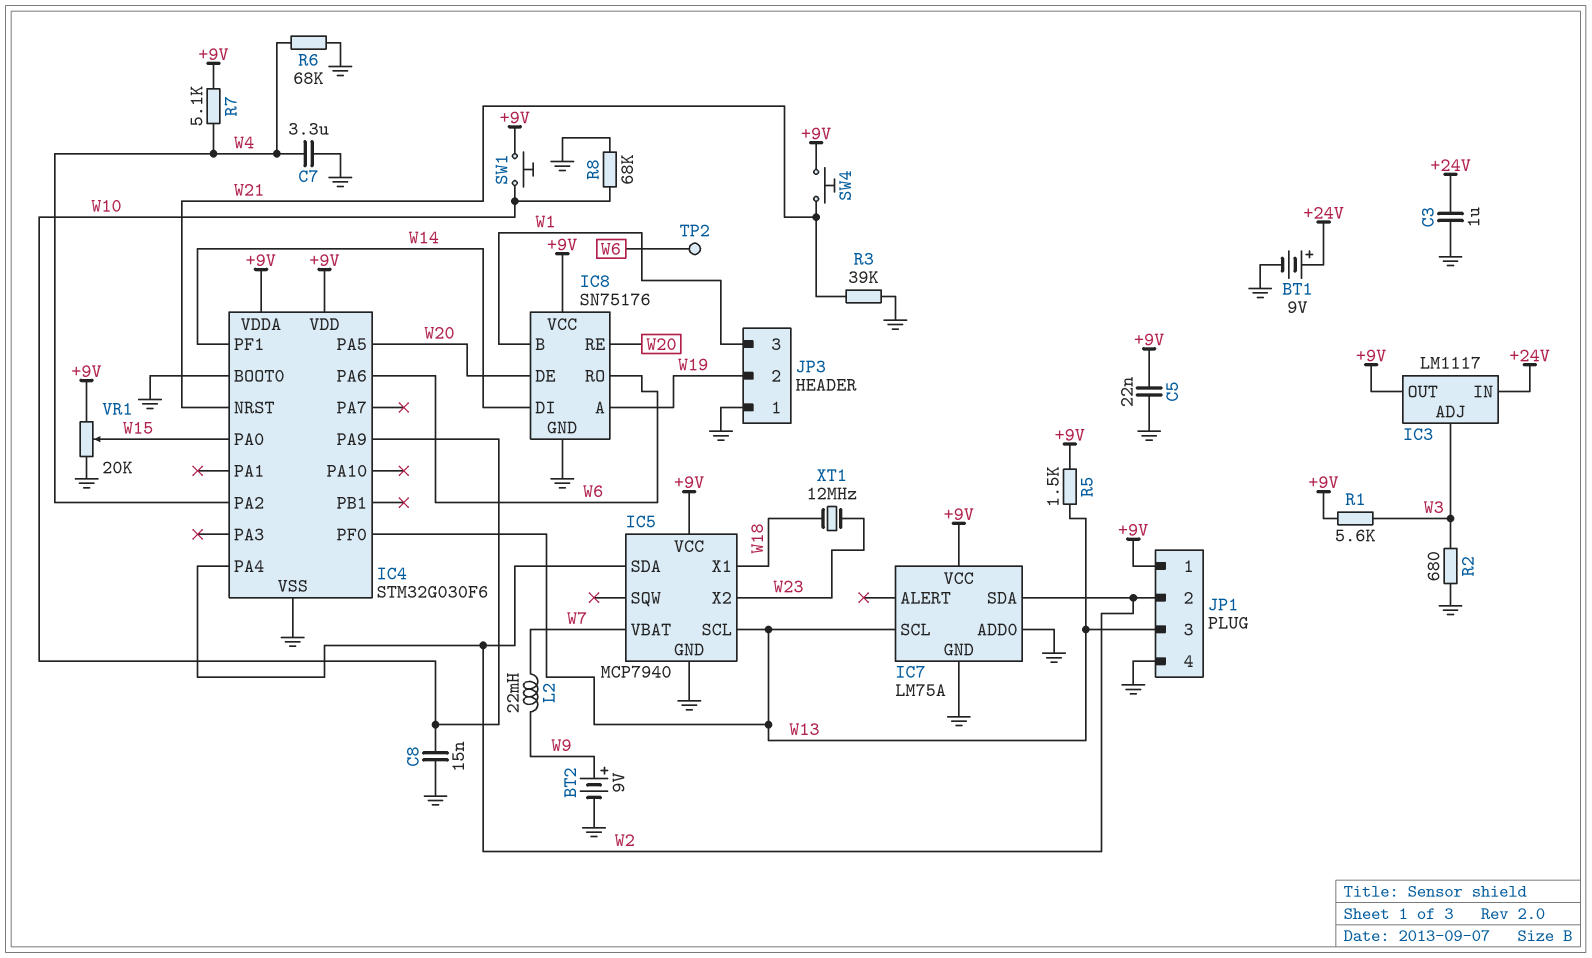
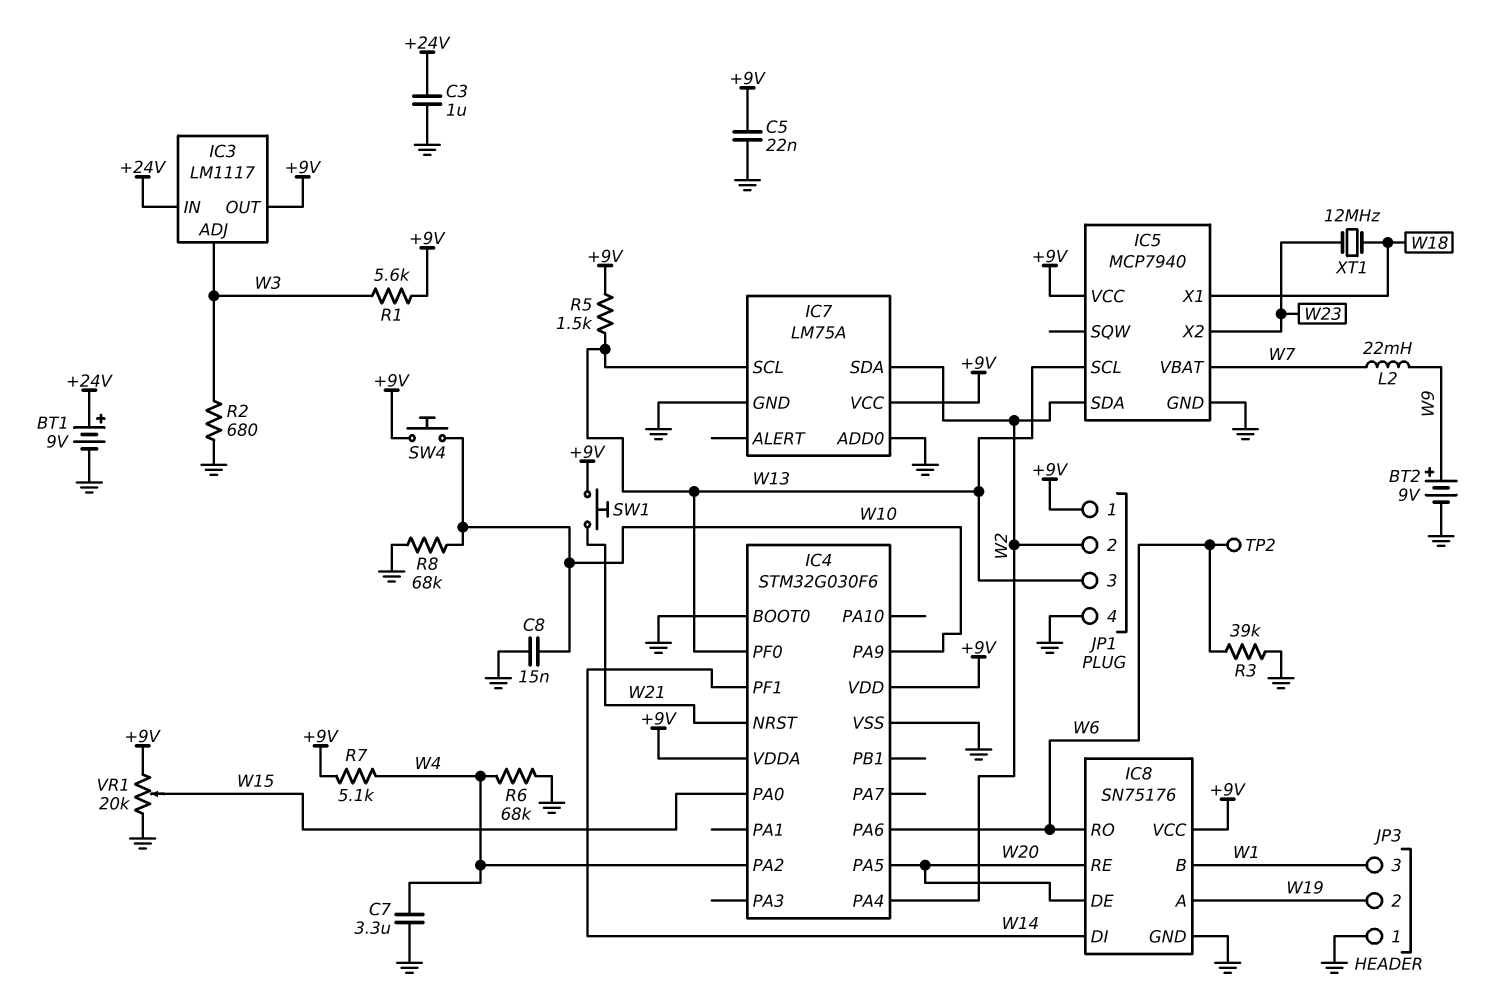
R3: 39k (GND, W21) -> 39k (GND, W6)
SW1: button (+9V, W10) -> button (+9V, W21)
SW4: button (+9V, W21) -> button (+9V, W10)

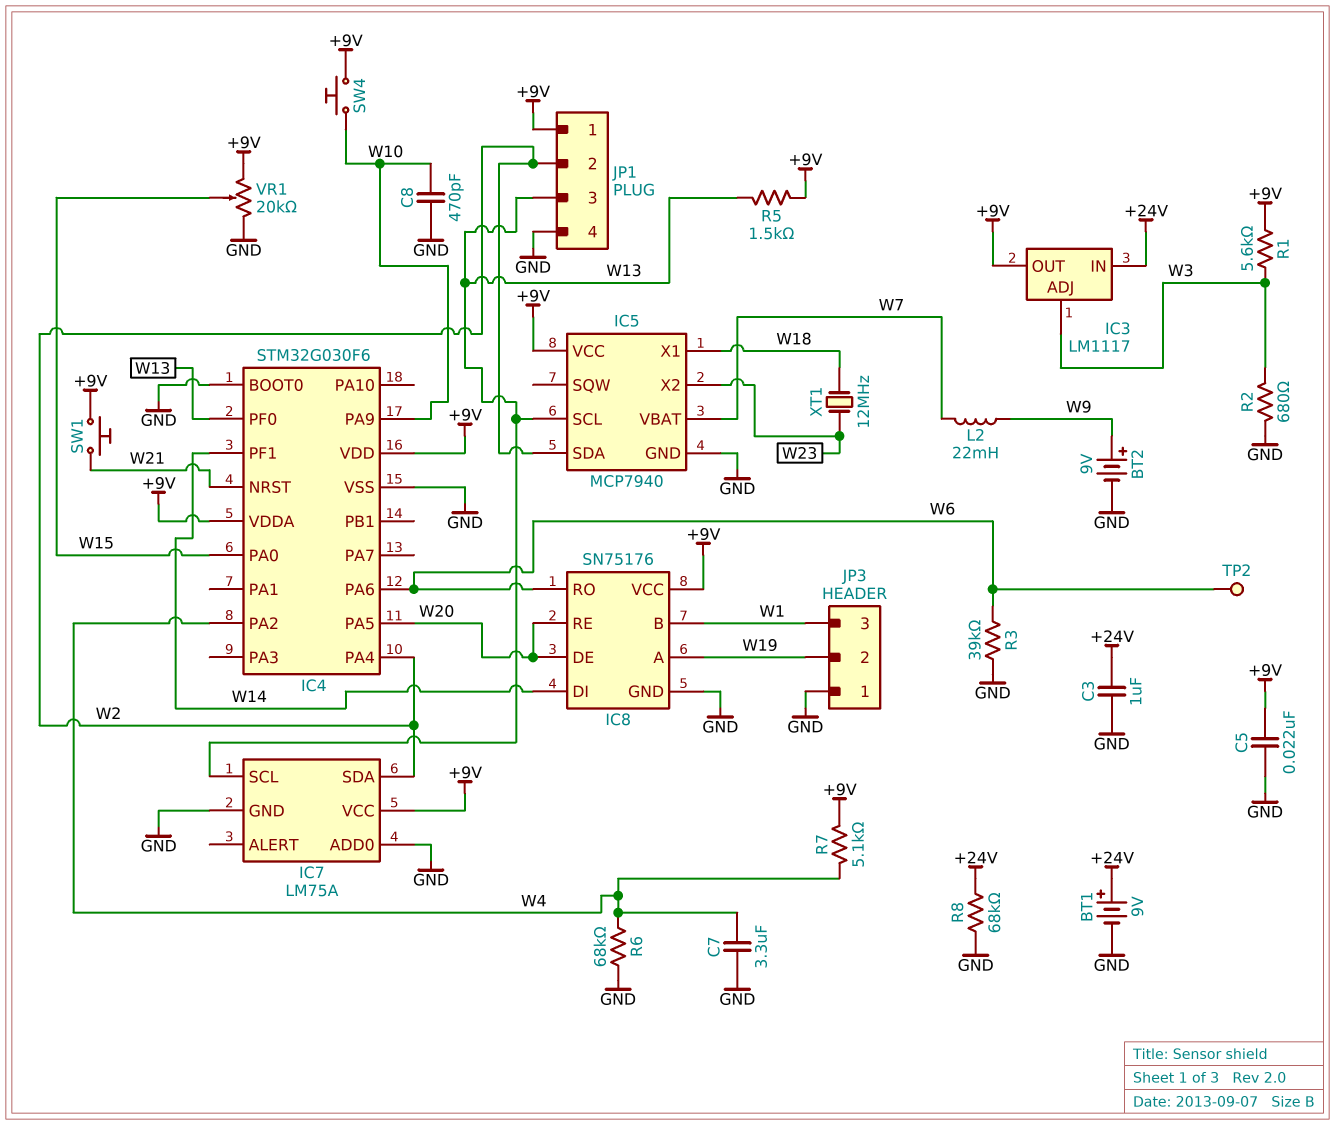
C8: 15nF (GND, W10) -> 470pF (GND, W10)
R8: 68k (GND, W10) -> 68k (+24V, GND)

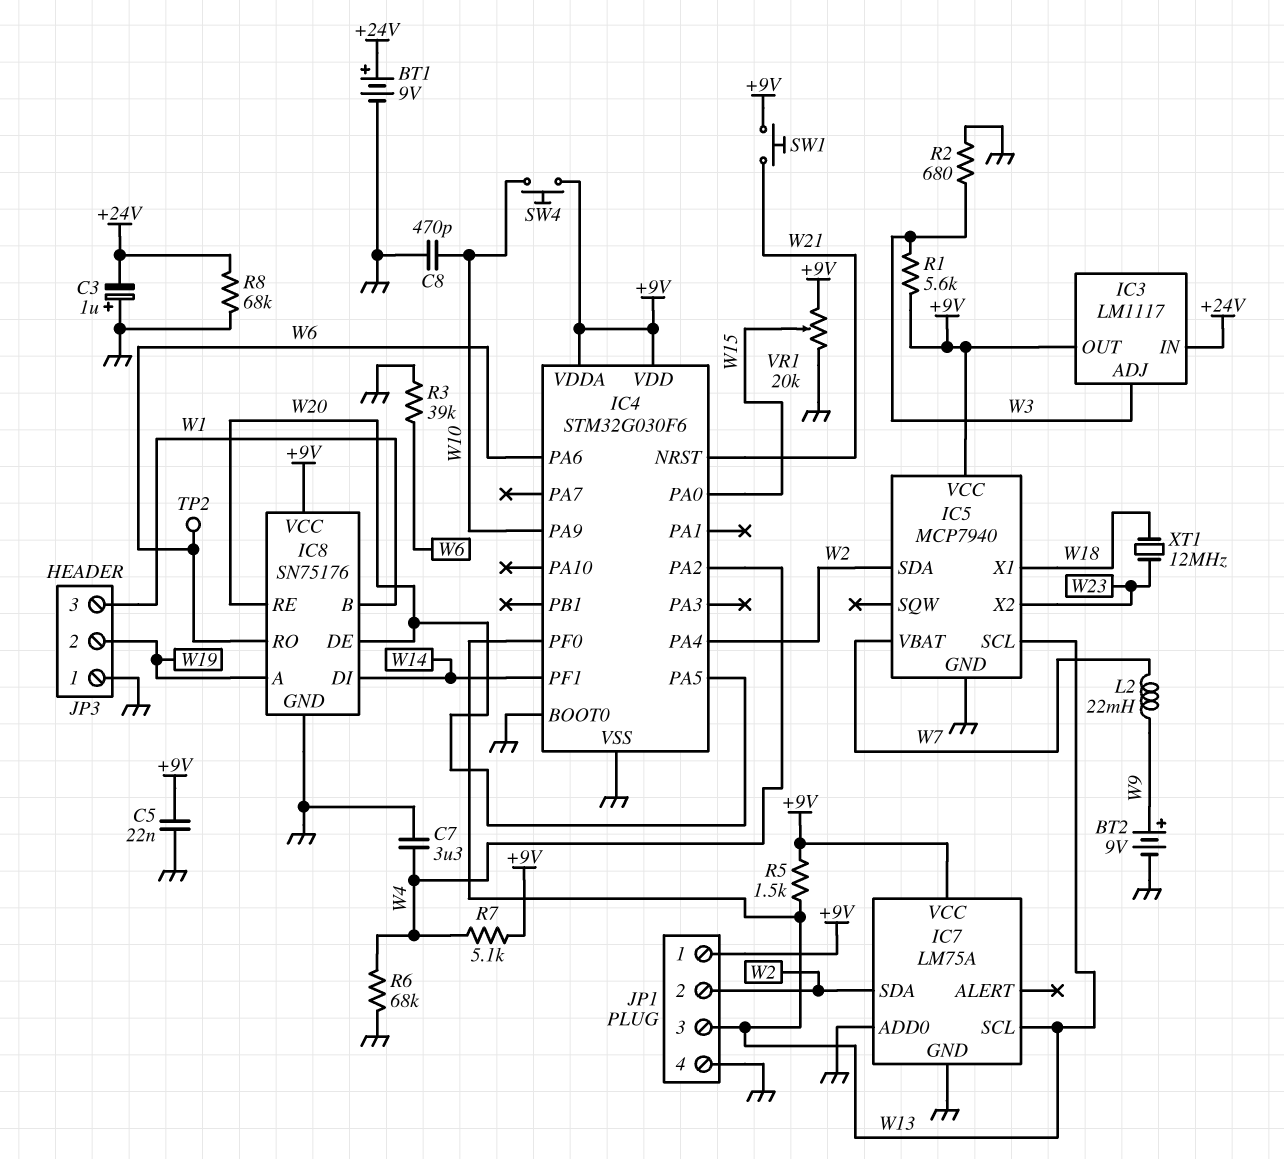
C3: 1uF (+24V, GND) -> 1uF (plus GND, minus +24V)

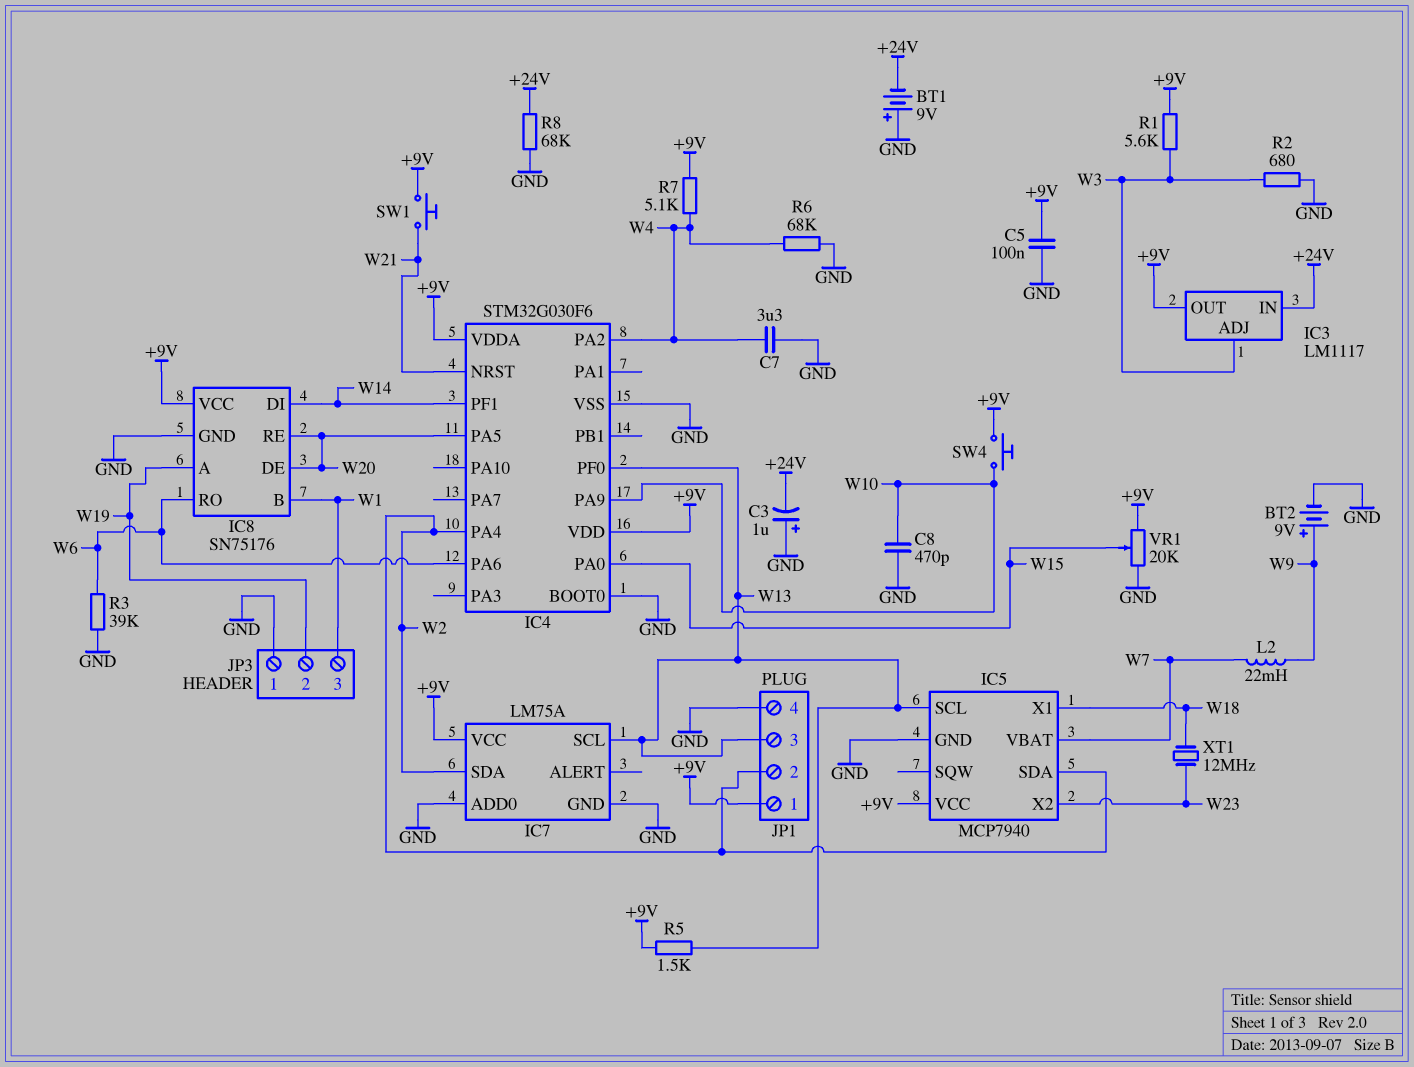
BT1: 9V (plus +24V, minus GND) -> 9V (plus GND, minus +24V)
C5: 22nF (+9V, GND) -> 100nF (+9V, GND)
TP2: test point (W6) -> none

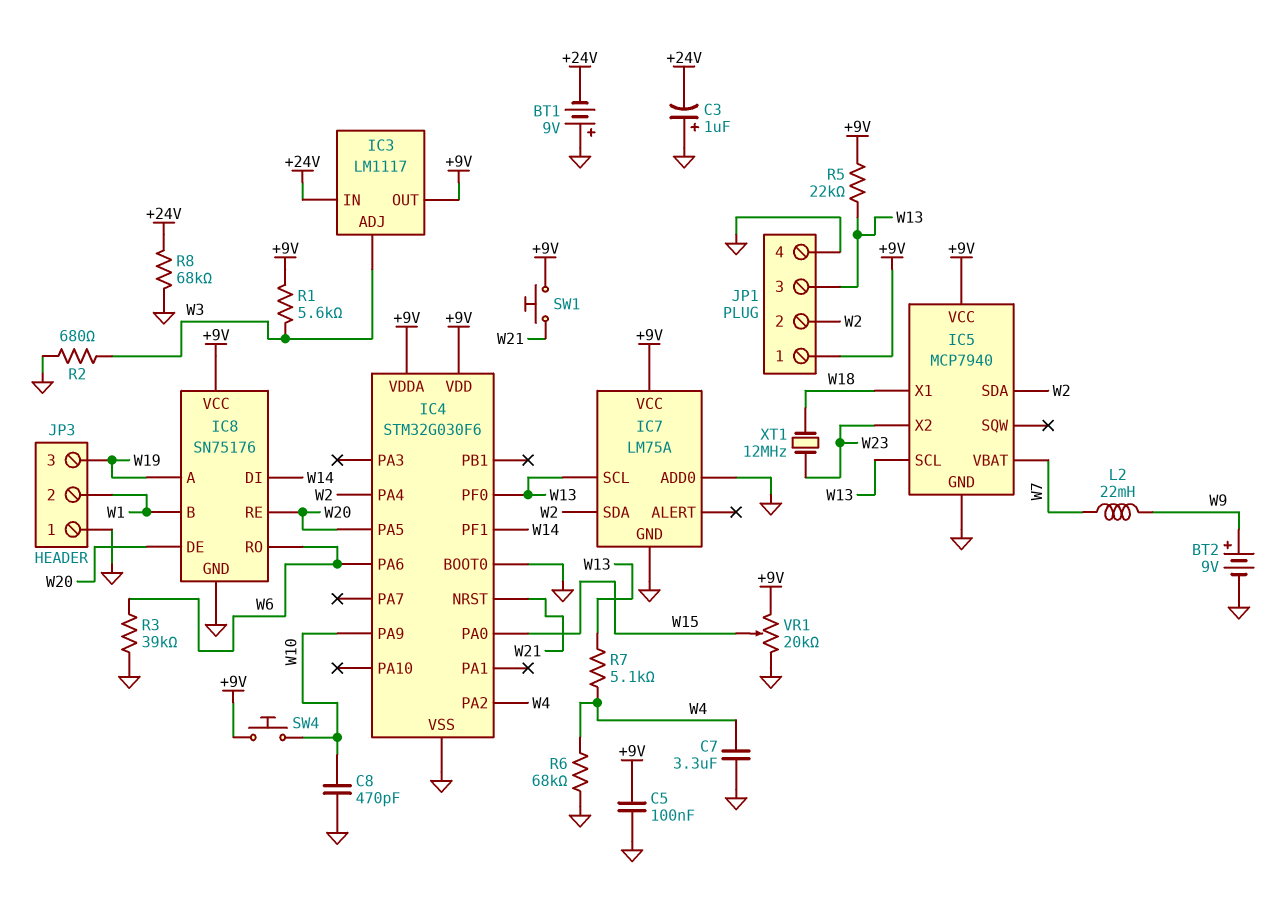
JP3 pin 2: W19 -> W1
JP3 pin 3: W1 -> W19
R5: 1.5k (+9V, W13) -> 22k (+9V, W13)
R7: 5.1k (+9V, W4) -> 5.1k (W4, W13)

